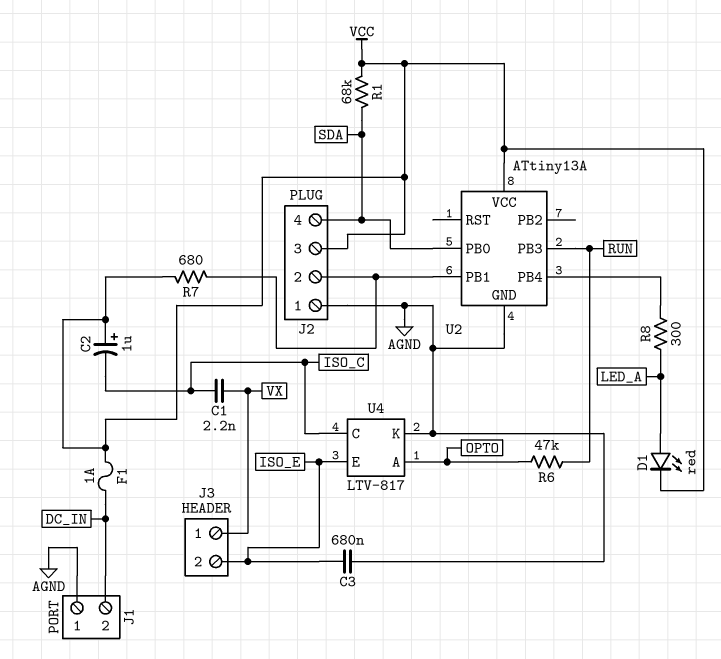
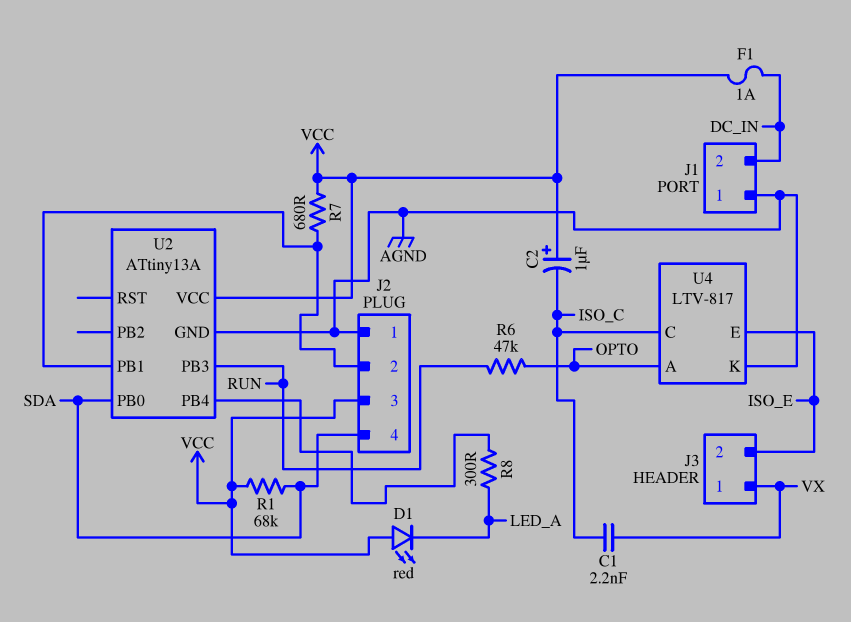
C3: 680nF (AGND, ISO_E) -> none
D1: LED red (A LED_A, K VCC) -> LED red (A VCC, K LED_A)

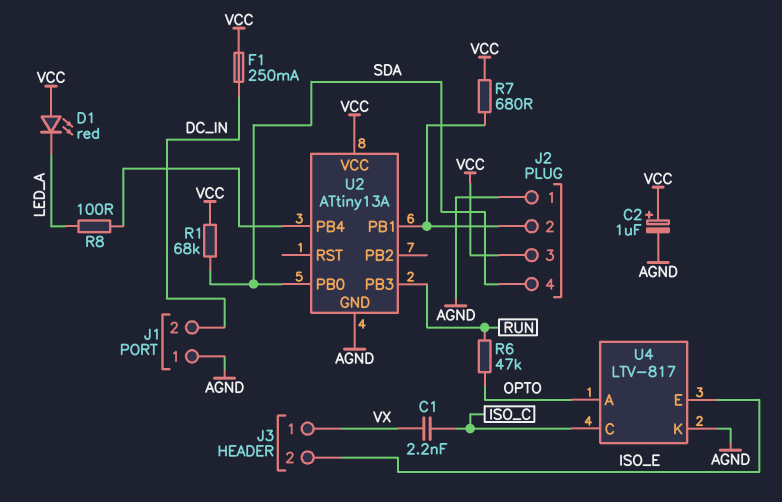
C2: 1uF (plus VCC, minus ISO_C) -> 1uF (plus VCC, minus AGND)
F1: 1A (DC_IN, VCC) -> 250mA (DC_IN, VCC)
R8: 300 (LED_A, U2/PB4) -> 100 (LED_A, U2/PB4)

